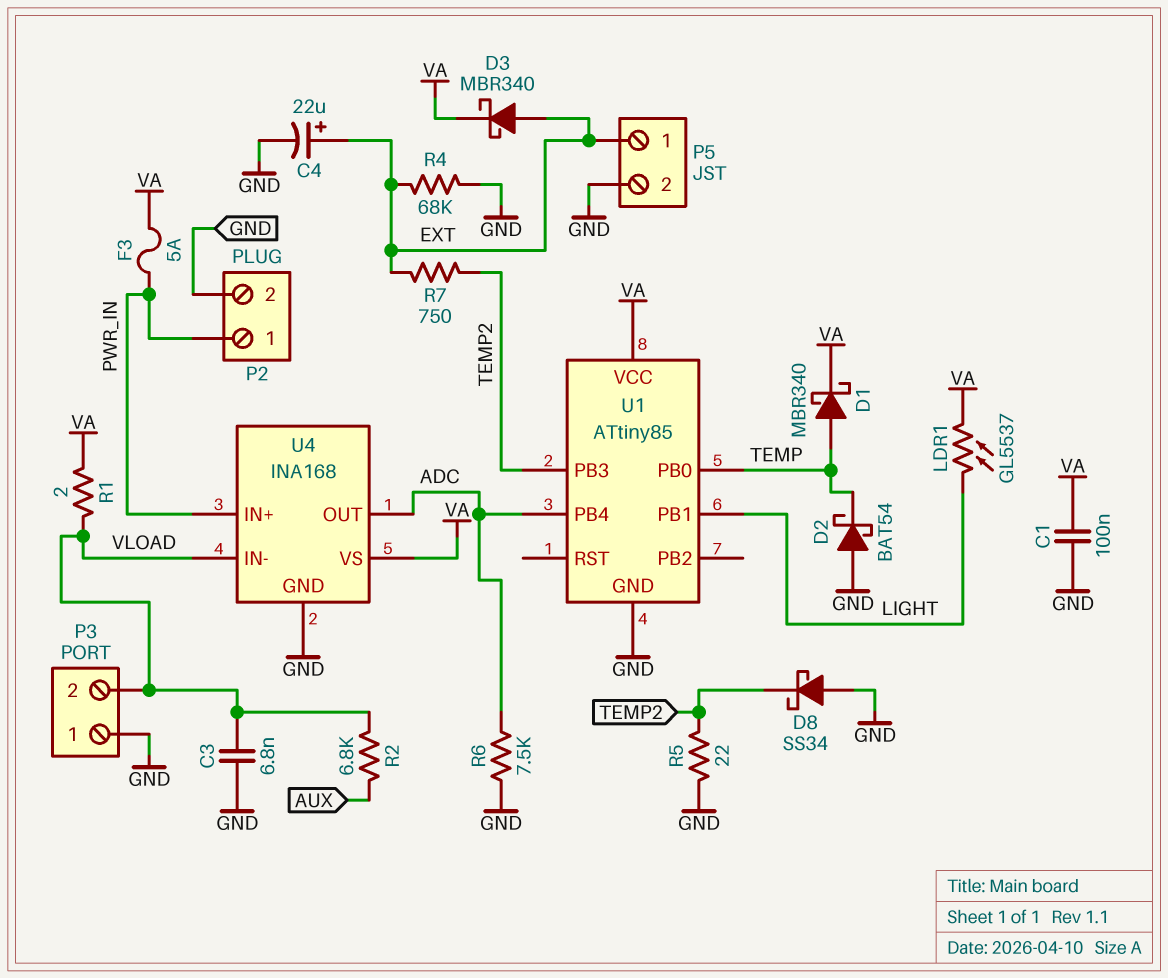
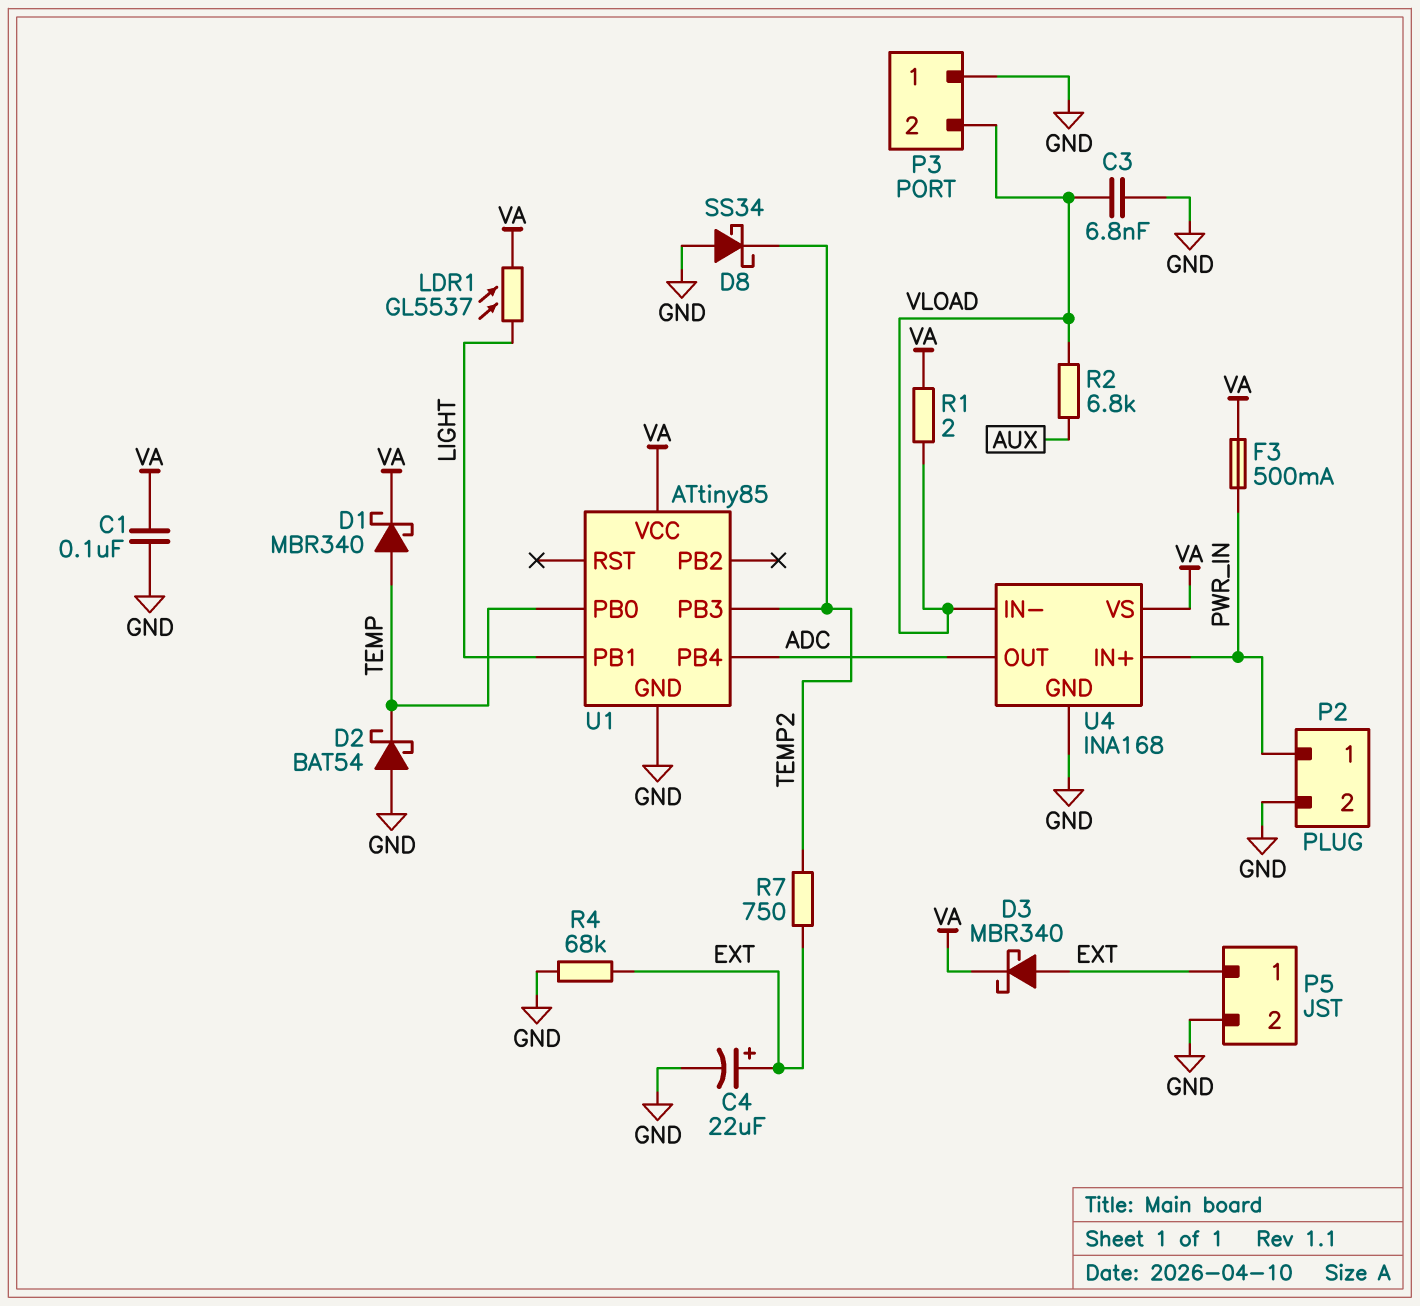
F3: 5A (PWR_IN, VA) -> 500mA (PWR_IN, VA)
R5: 22 (GND, TEMP2) -> none
R6: 7.5k (ADC, GND) -> none

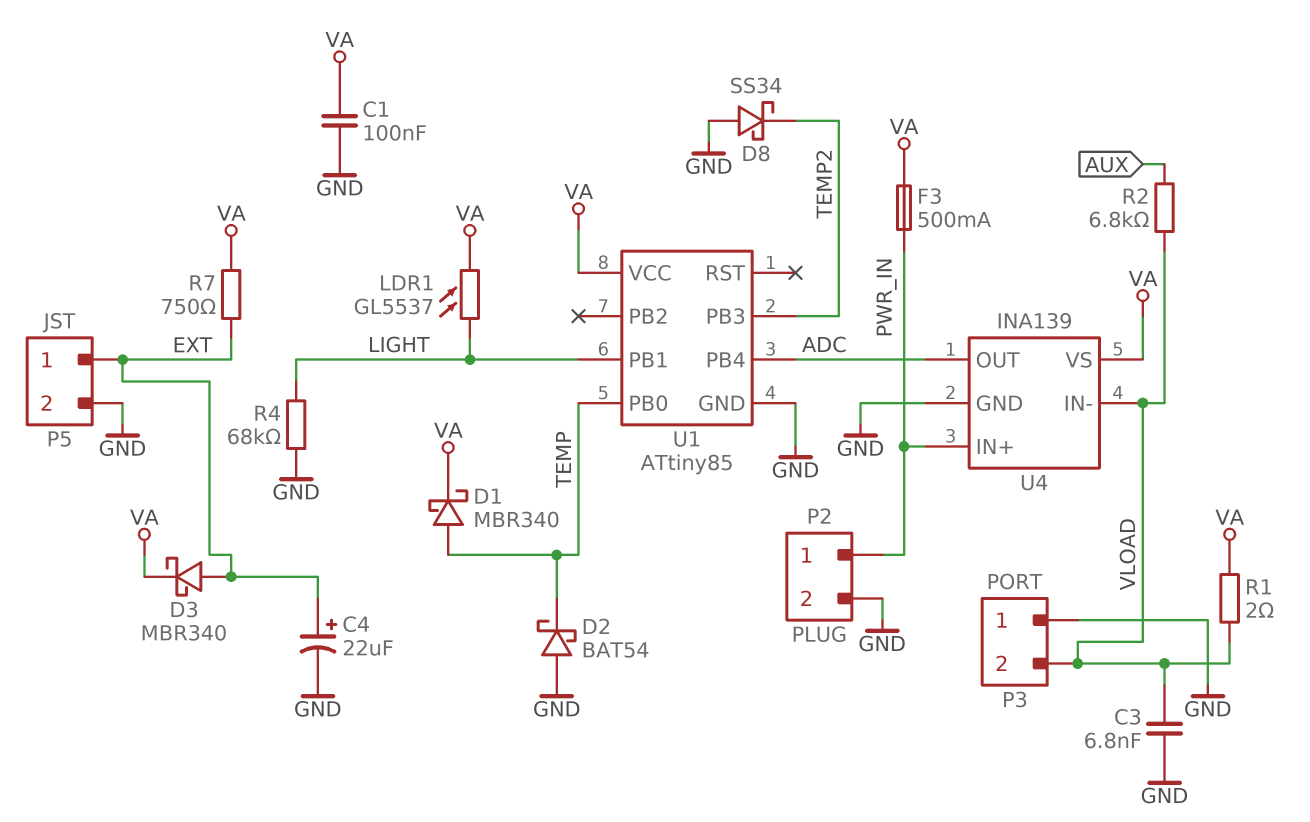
R4: 68k (EXT, GND) -> 68k (GND, LIGHT)
R7: 750 (EXT, TEMP2) -> 750 (EXT, VA)
U4: INA168 -> INA139

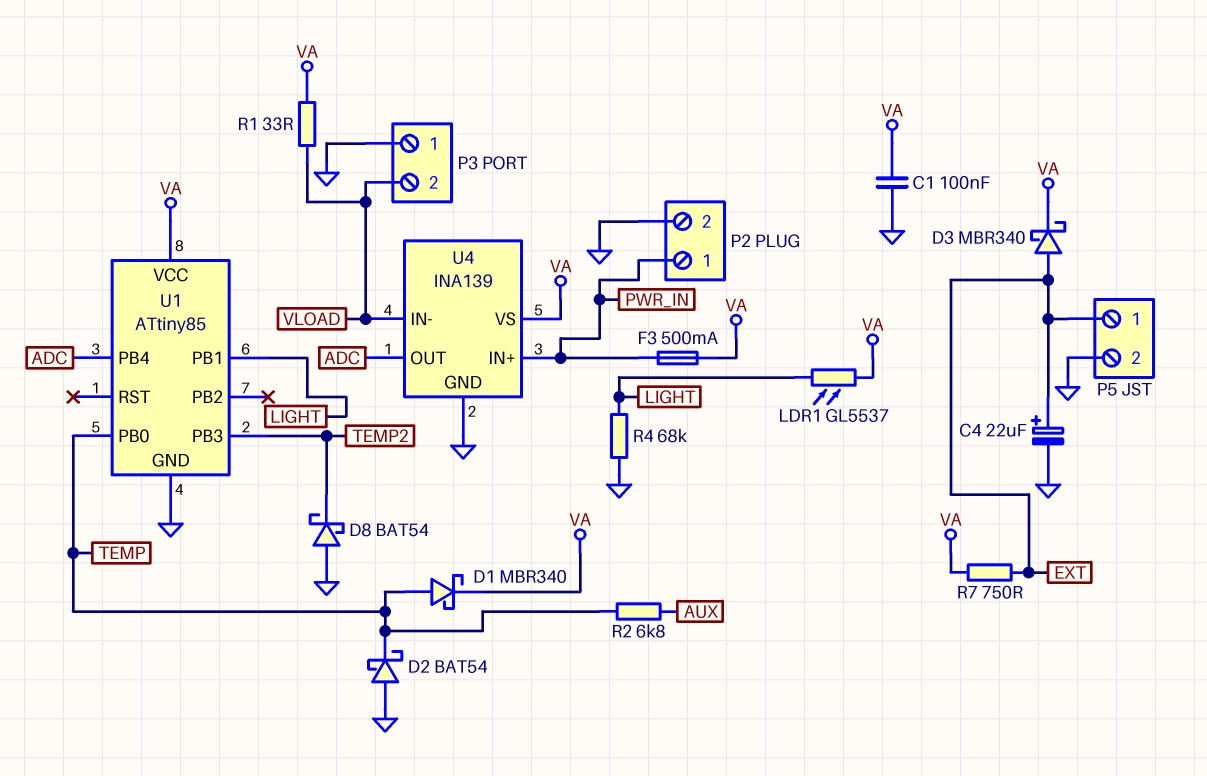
C3: 6.8nF (GND, VLOAD) -> none
D8: schottky SS34 (A GND, K TEMP2) -> schottky BAT54 (A GND, K TEMP2)
R1: 2 (VA, VLOAD) -> 33 (VA, VLOAD)
R2: 6.8k (AUX, VLOAD) -> 6.8k (AUX, TEMP)

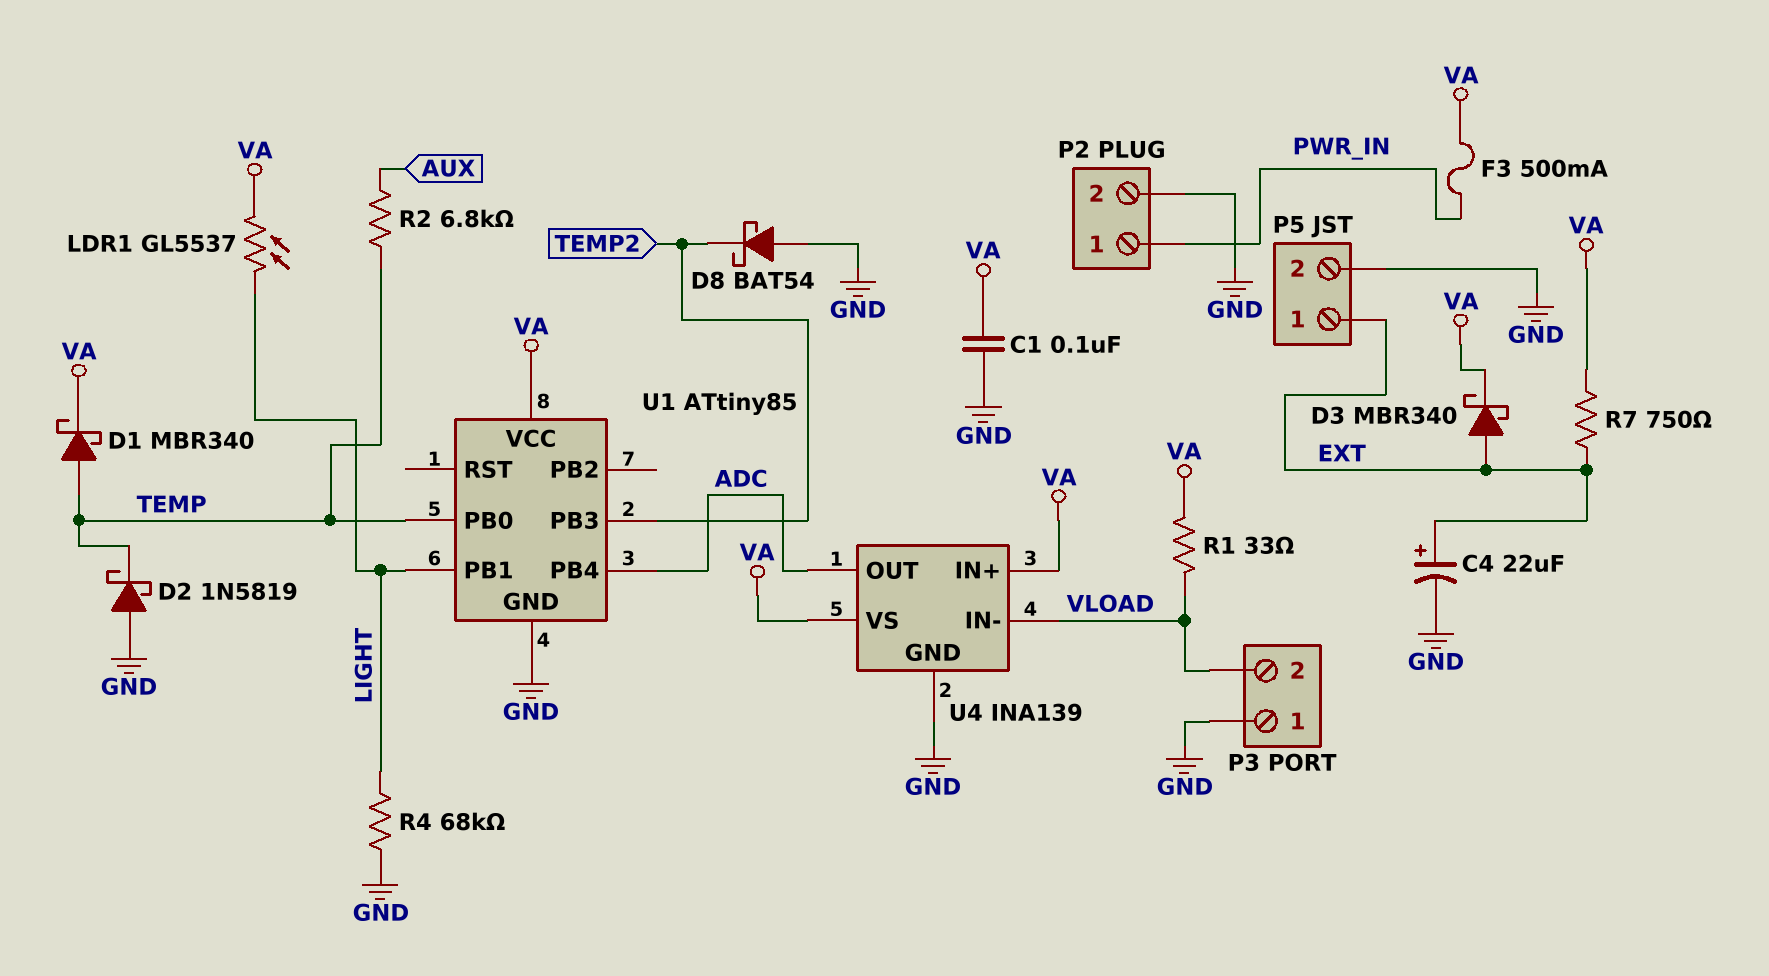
D2: schottky BAT54 (A GND, K TEMP) -> schottky 1N5819 (A GND, K TEMP)
U4 pin IN+: PWR_IN -> VA

